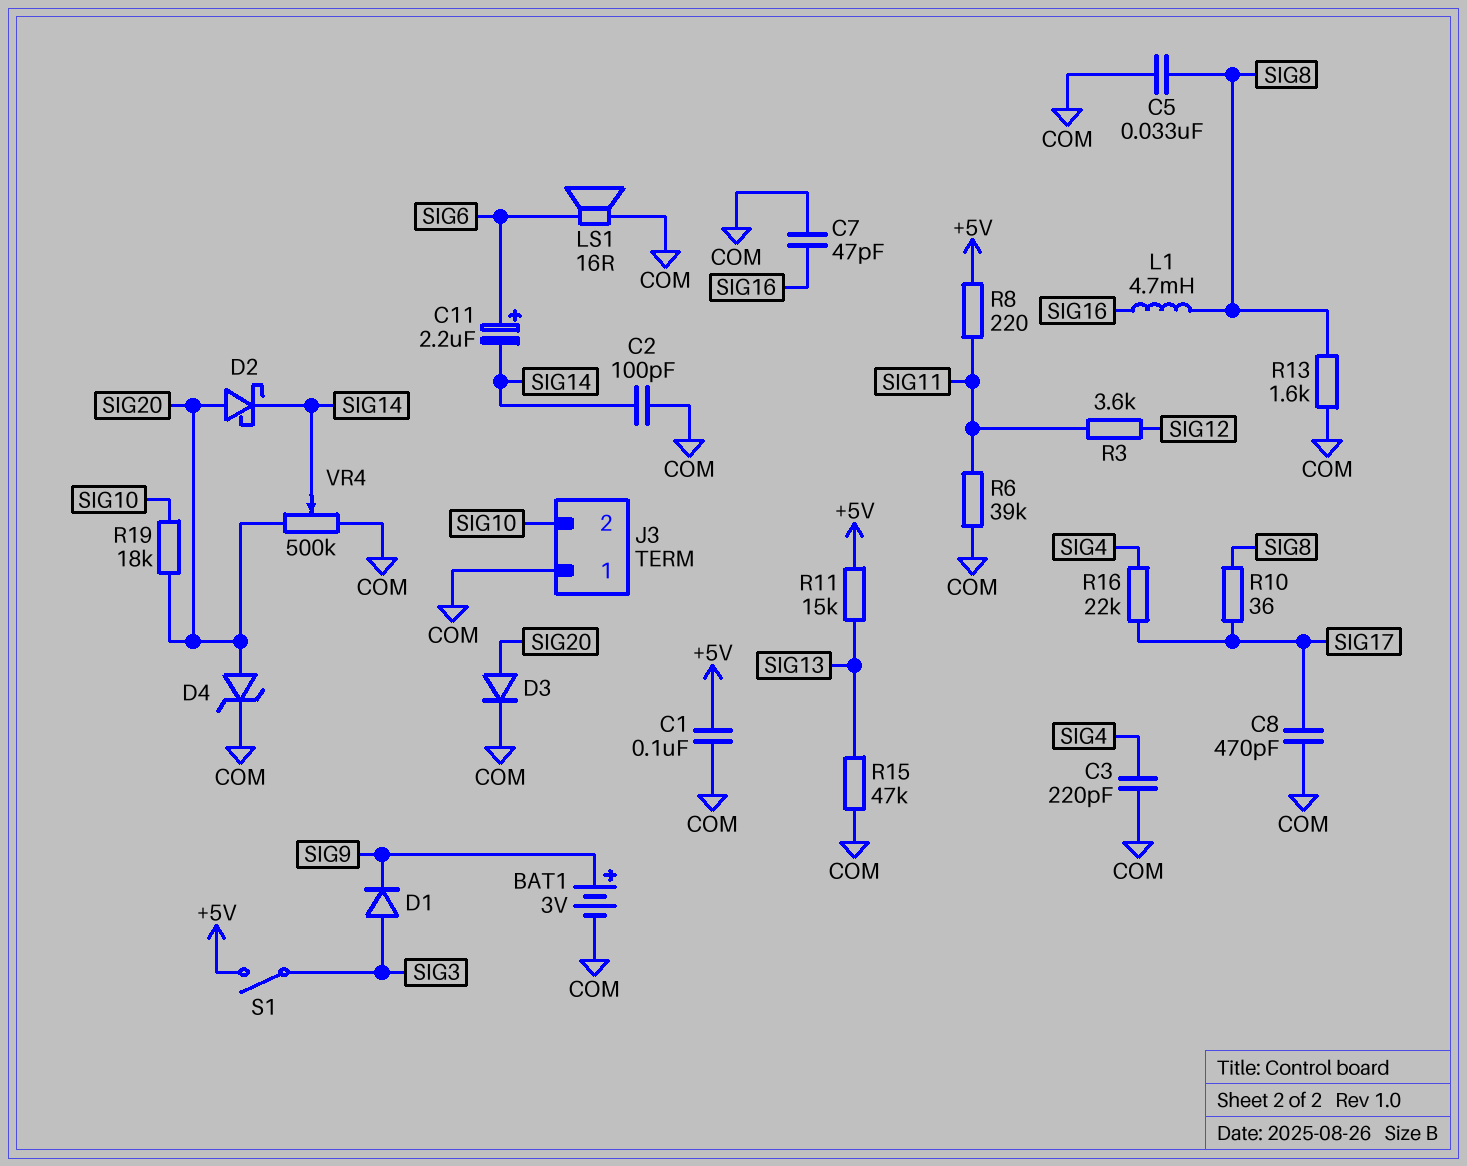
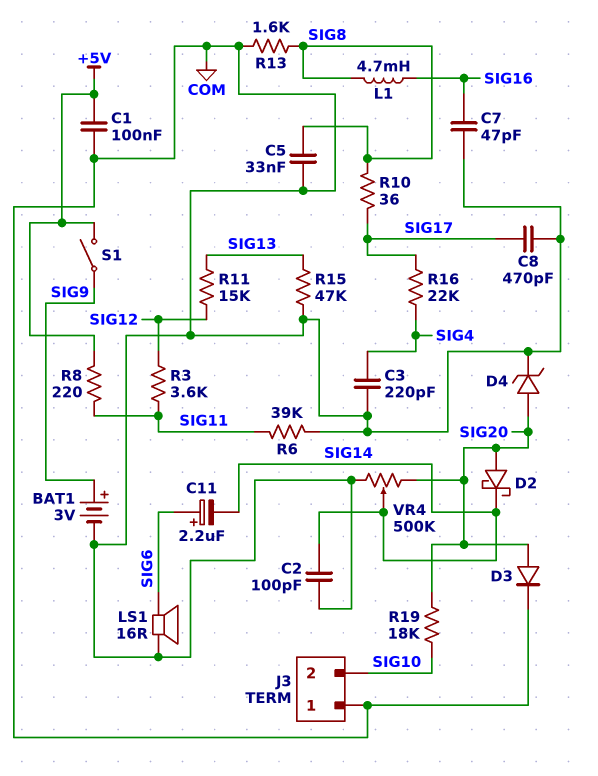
D1: diode (A SIG3, K SIG9) -> none
R11: 15k (+5V, SIG13) -> 15k (SIG12, SIG13)
S1: switch (+5V, SIG3) -> switch (+5V, SIG9)

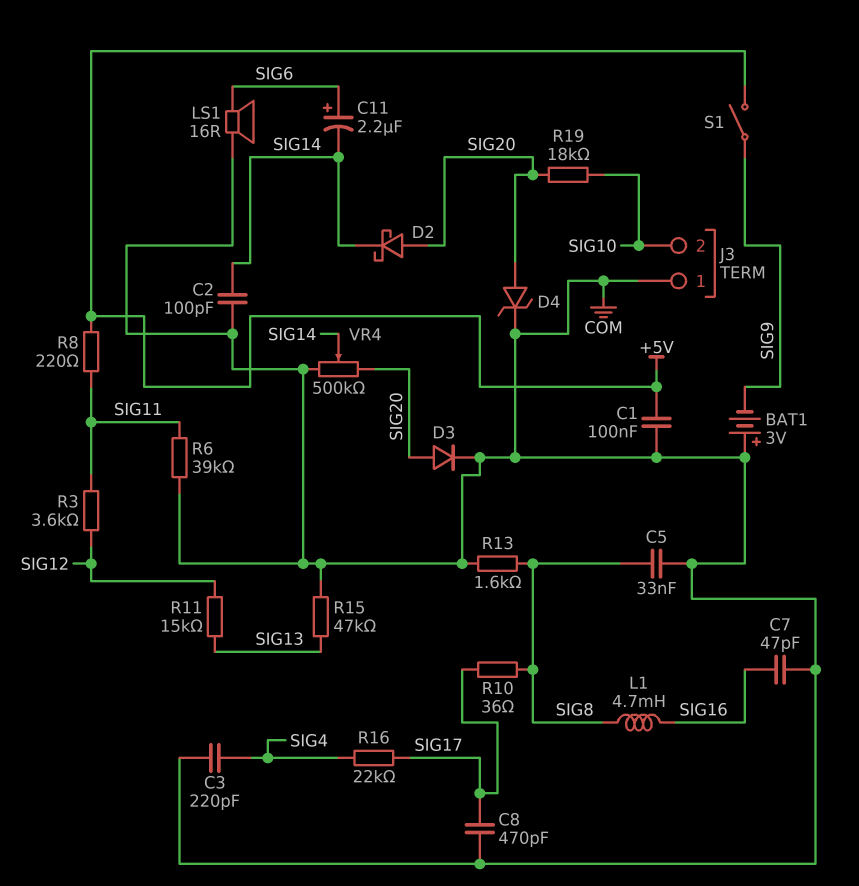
BAT1: 3V (plus SIG9, minus COM) -> 3V (plus COM, minus SIG9)

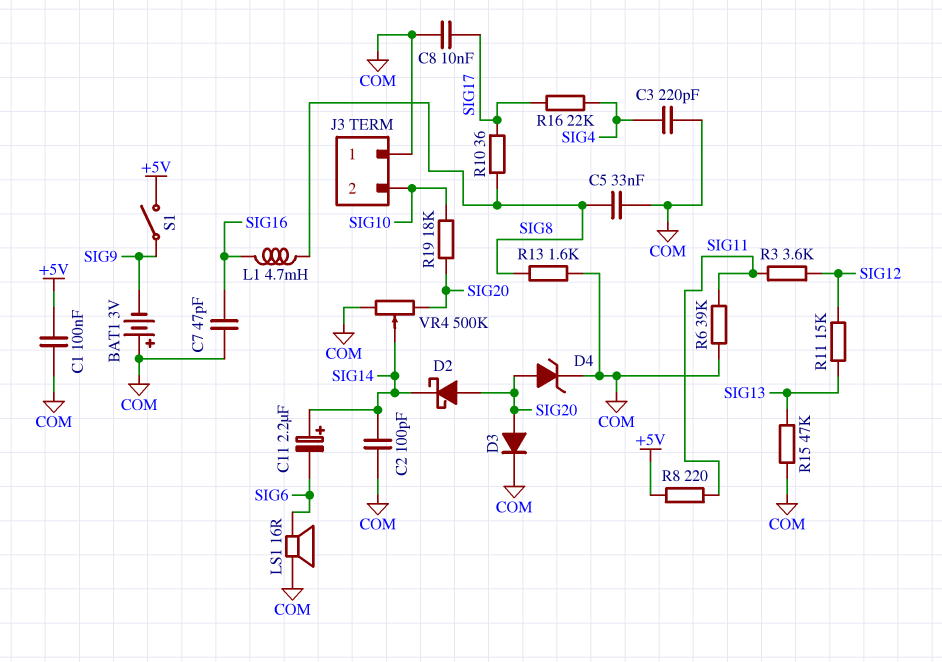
C8: 470pF (COM, SIG17) -> 10nF (COM, SIG17)
C11: 2.2uF (plus SIG6, minus SIG14) -> 2.2uF (plus SIG14, minus SIG6)

